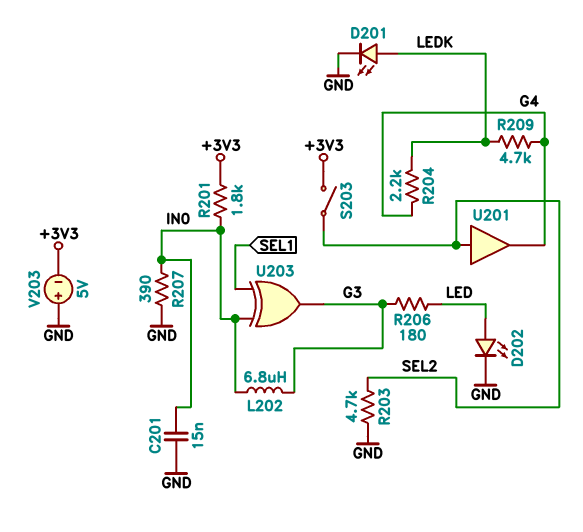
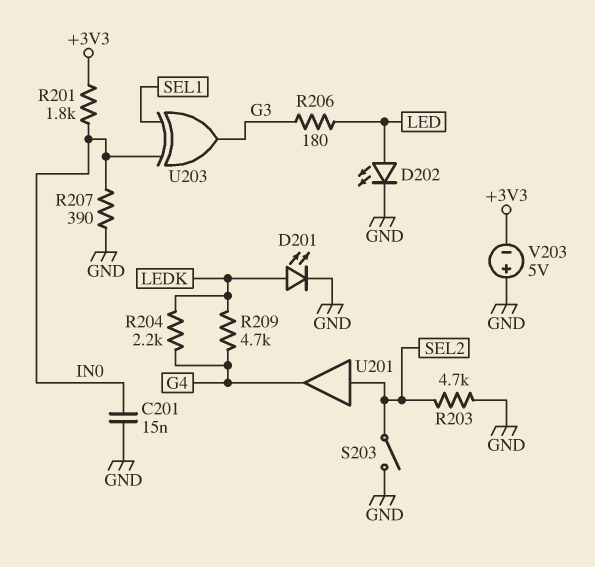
L202: 6.8uH (G3, IN0) -> none
S203: switch (+3V3, SEL2) -> switch (GND, SEL2)

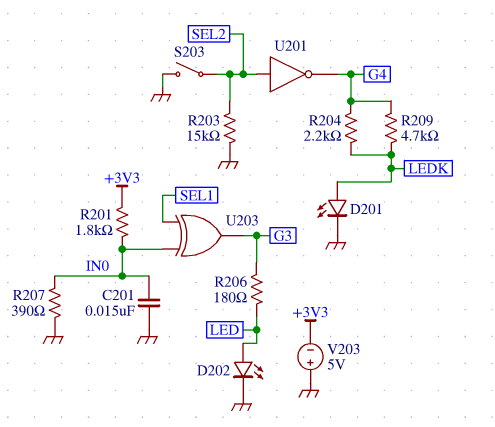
R203: 4.7k (GND, SEL2) -> 15k (GND, SEL2)
U201: buffer (in SEL2, out G4) -> NOT (in SEL2, out G4)

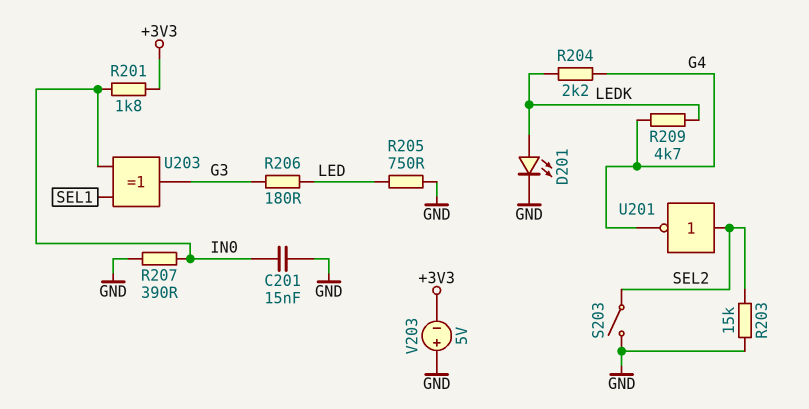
D202: LED (A LED, K GND) -> none
R205: none -> 750 (GND, LED)

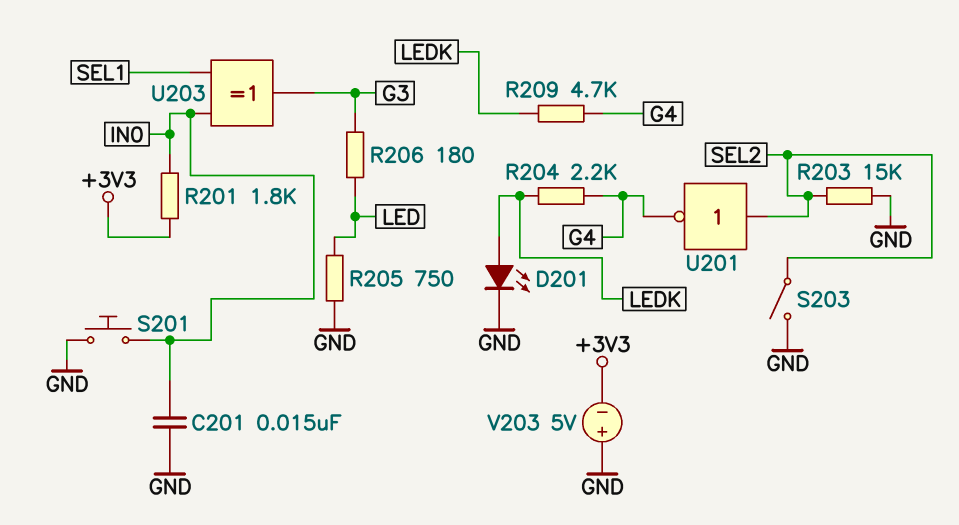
R207: 390 (GND, IN0) -> none
S201: none -> button (GND, IN0)

